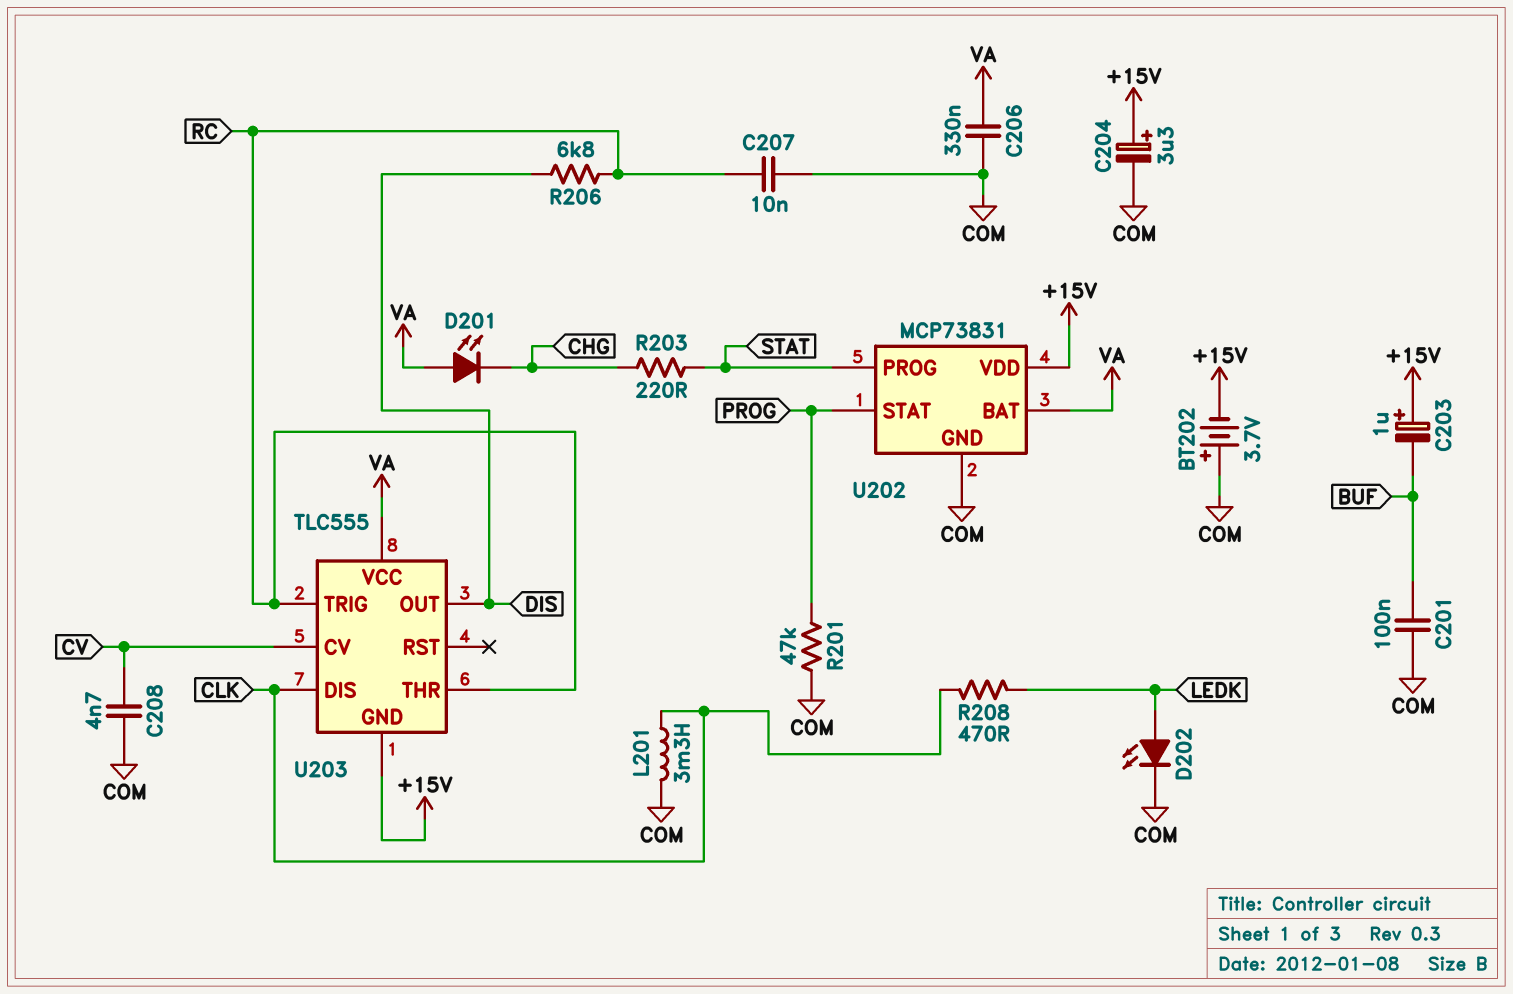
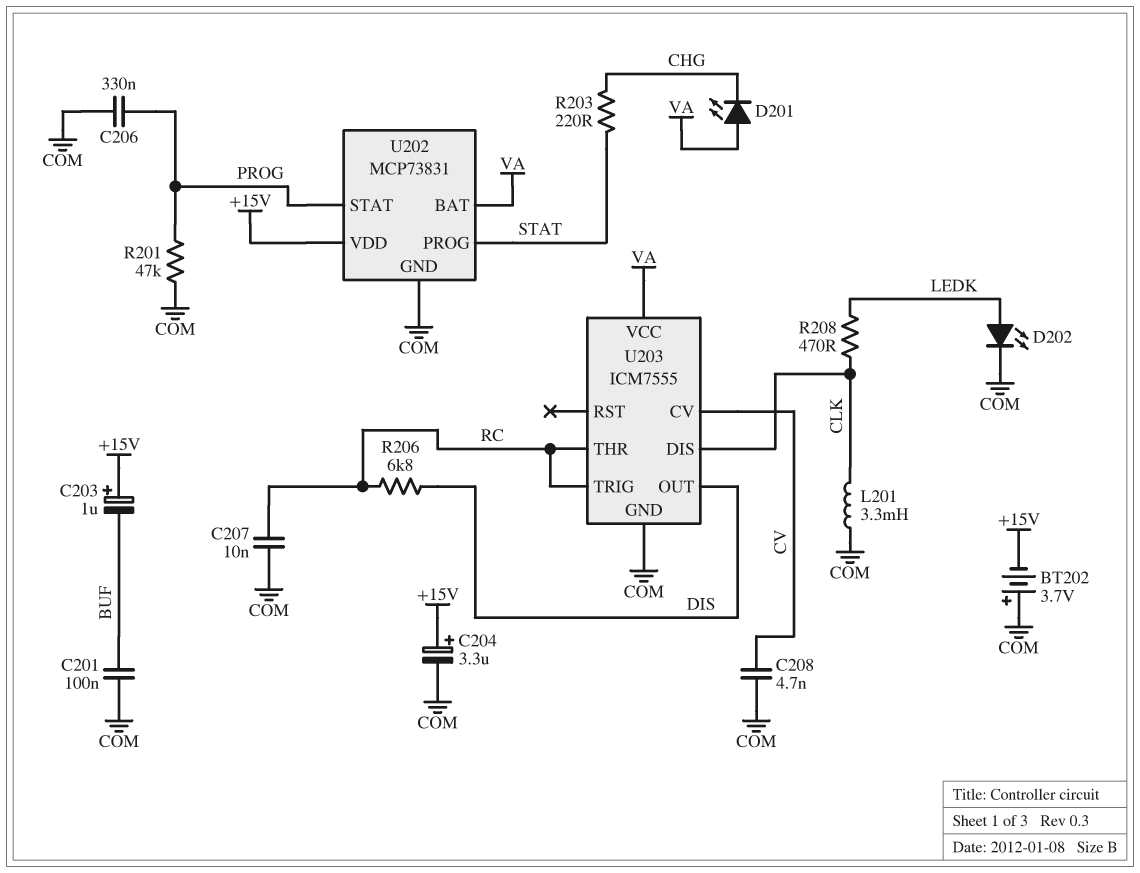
C206: 330nF (COM, VA) -> 330nF (COM, PROG)
U203: TLC555 -> ICM7555
U203 pin GND: +15V -> COM

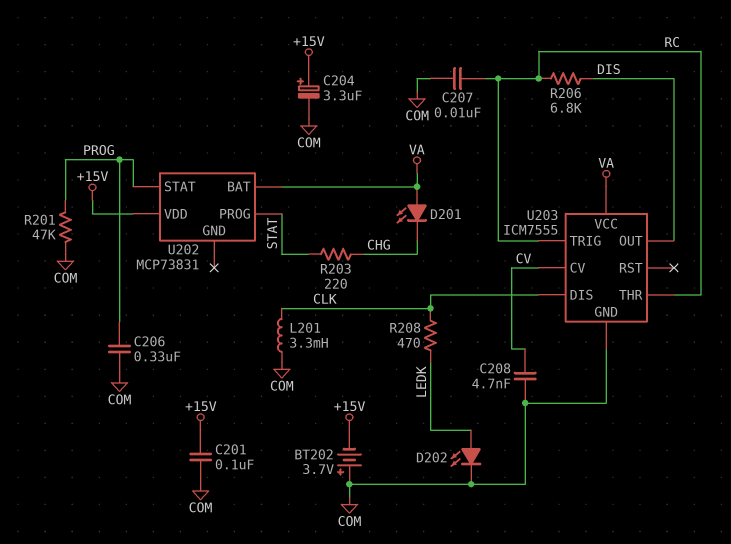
C201: 100nF (BUF, COM) -> 100nF (+15V, COM)
C203: 1uF (plus +15V, minus BUF) -> none
U202 pin GND: COM -> none

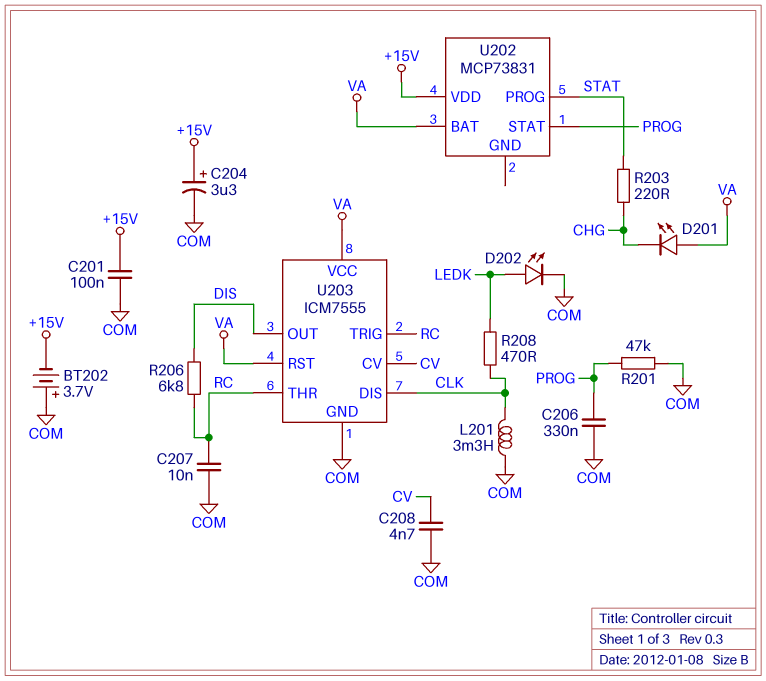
U203 pin RST: none -> VA

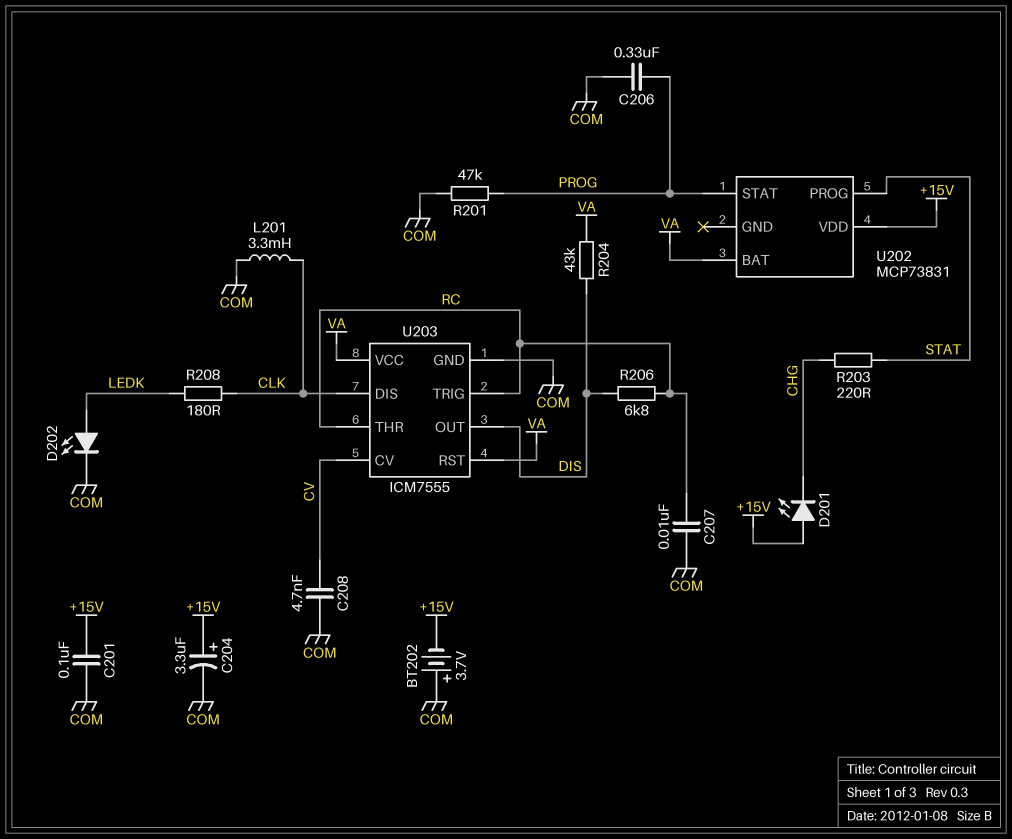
D201: LED (A VA, K CHG) -> LED (A +15V, K CHG)
R204: none -> 43k (DIS, VA)
R208: 470 (CLK, LEDK) -> 180 (CLK, LEDK)

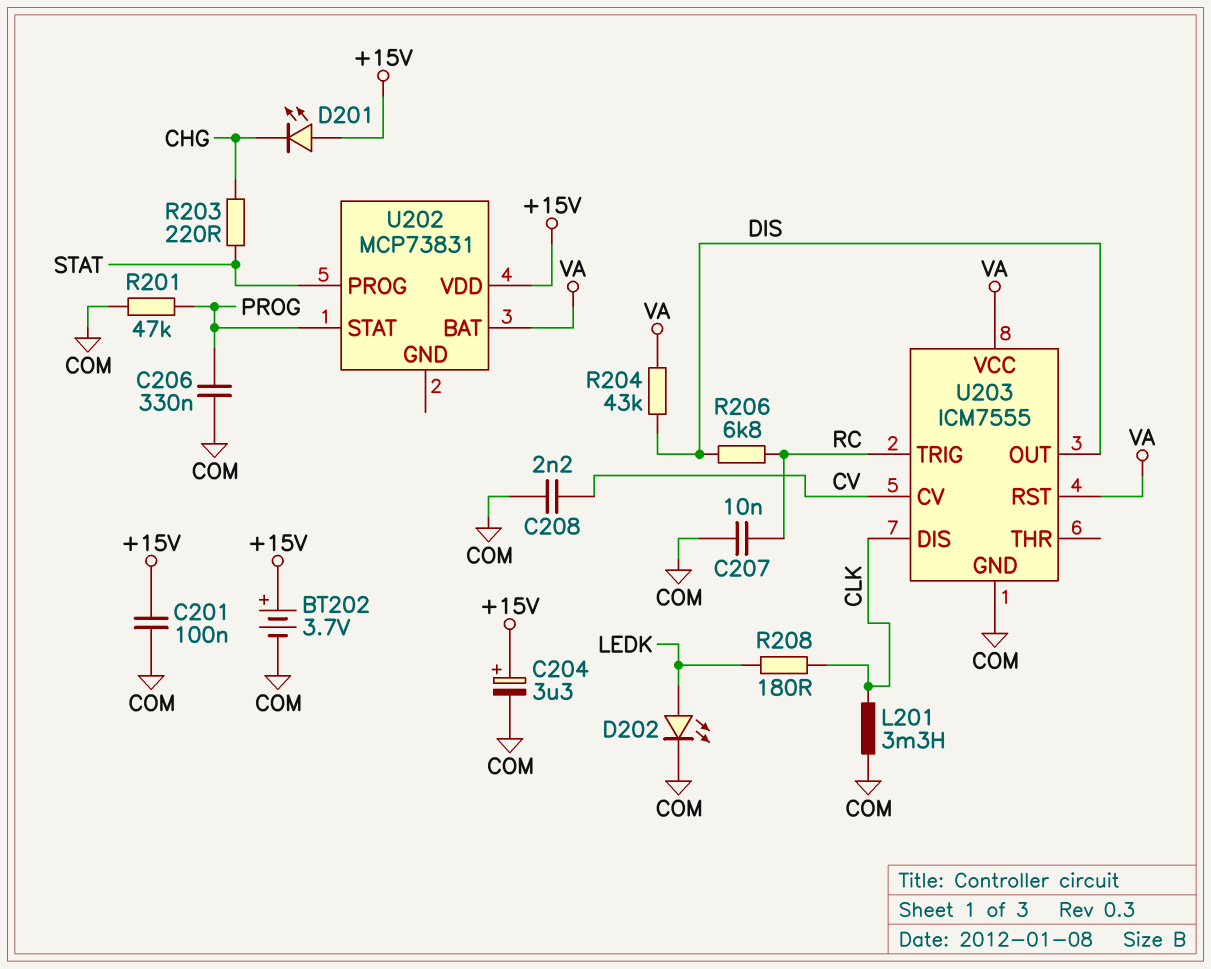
BT202: 3.7V (plus COM, minus +15V) -> 3.7V (plus +15V, minus COM)
C208: 4.7nF (COM, CV) -> 2.2nF (COM, CV)
U203 pin THR: RC -> none

